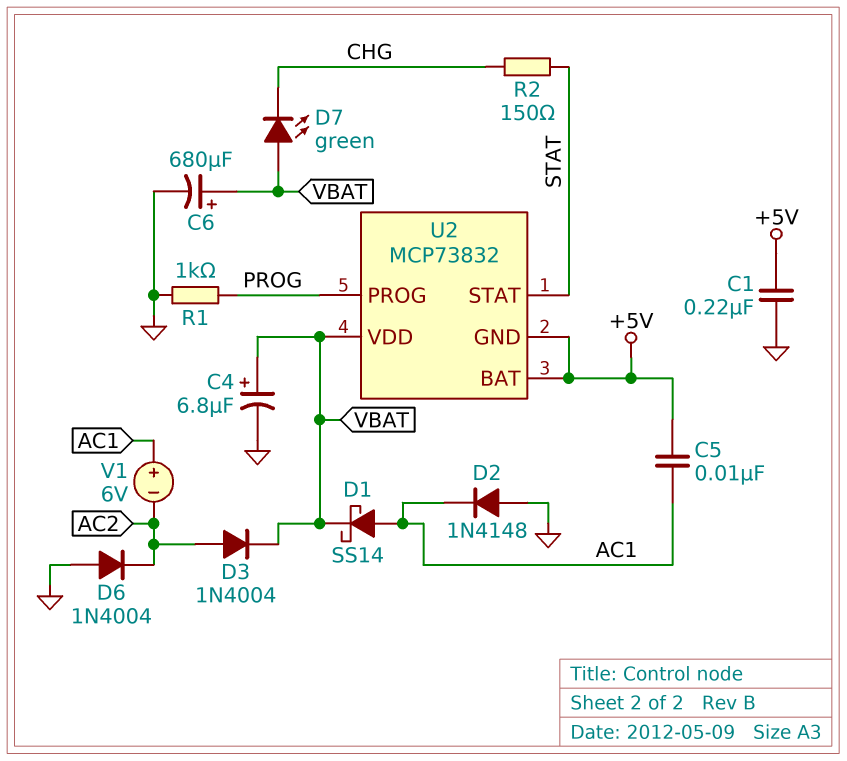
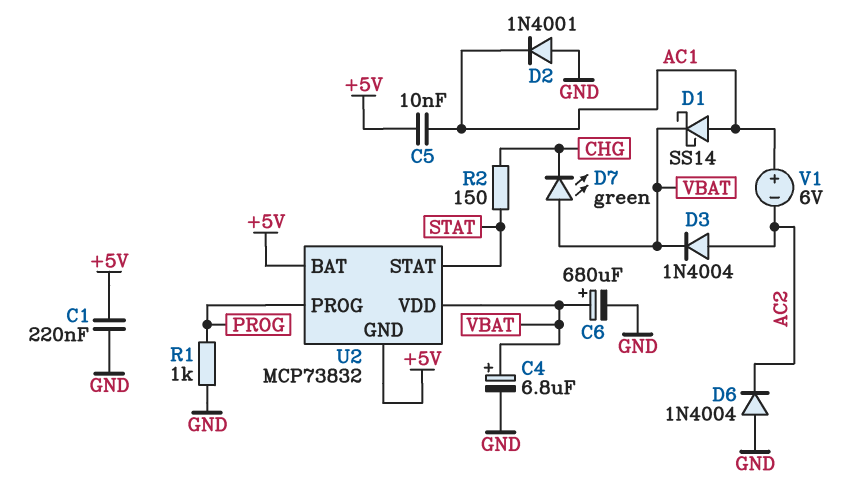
D2: diode 1N4148 (A GND, K AC1) -> diode 1N4001 (A GND, K AC1)

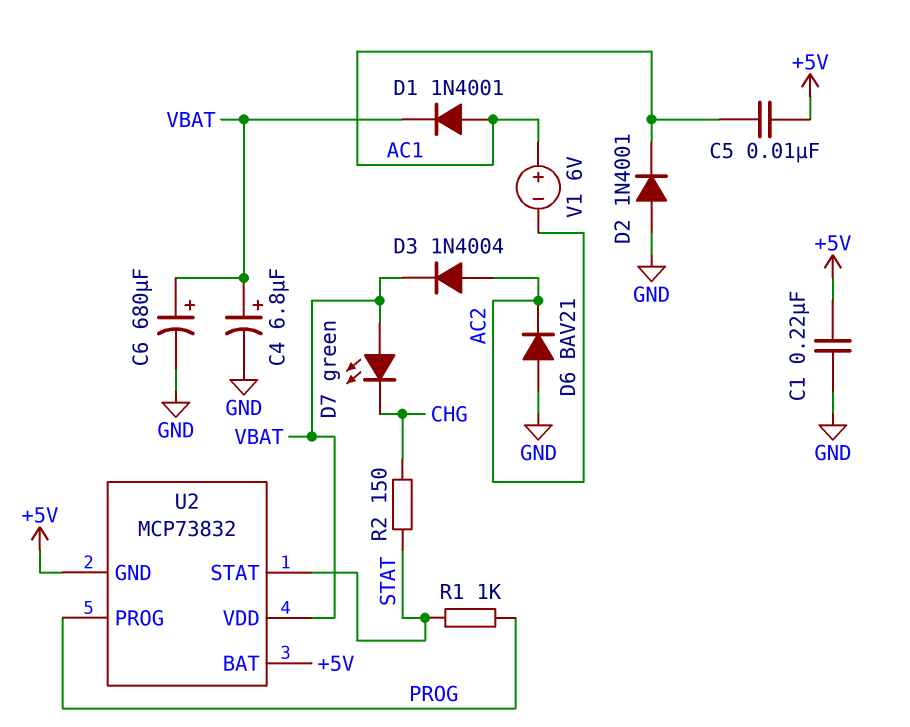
D1: schottky SS14 (A AC1, K VBAT) -> diode 1N4001 (A AC1, K VBAT)
D6: diode 1N4004 (A GND, K AC2) -> diode BAV21 (A GND, K AC2)
R1: 1k (GND, PROG) -> 1k (PROG, STAT)

